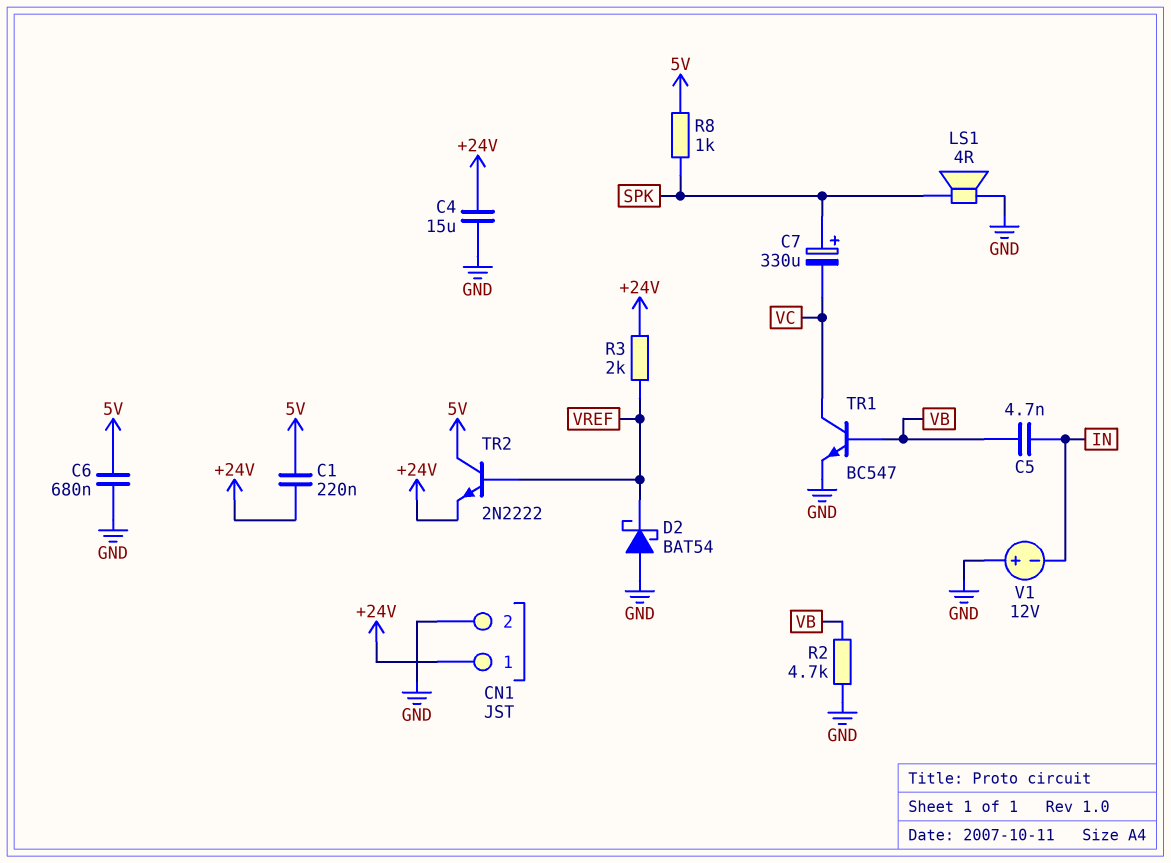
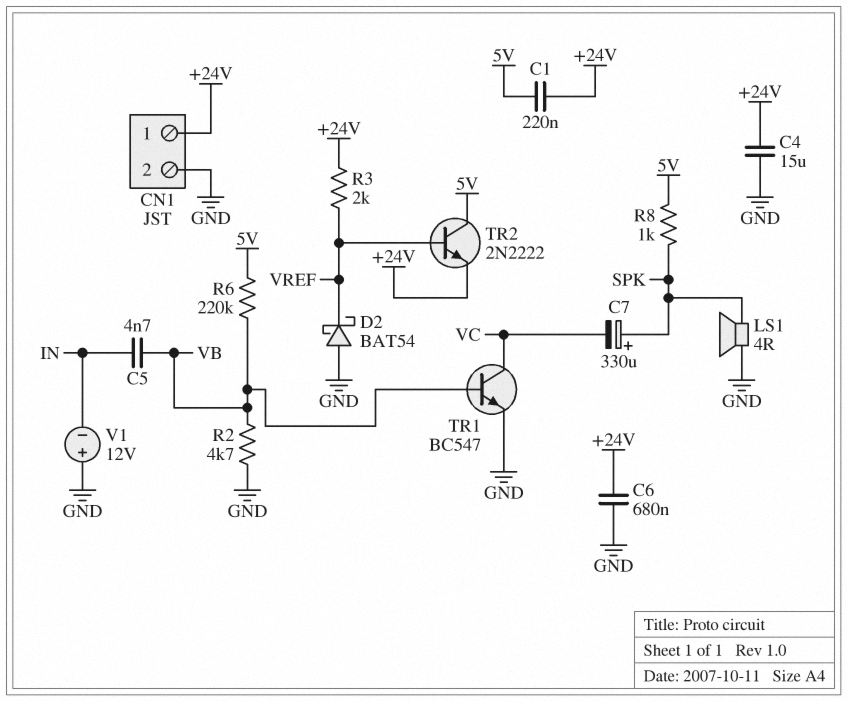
C6: 680nF (5V, GND) -> 680nF (+24V, GND)
R6: none -> 220k (5V, VB)

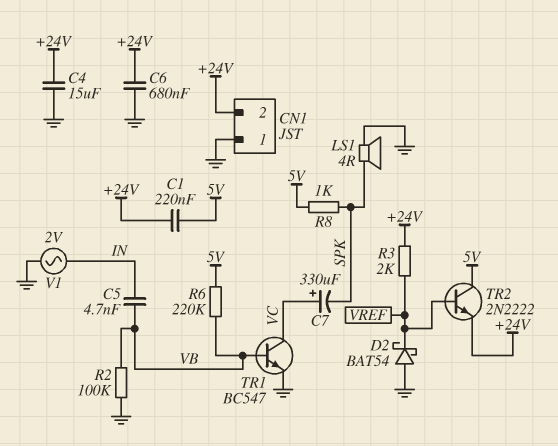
C7: 330uF (plus SPK, minus VC) -> 330uF (plus VC, minus SPK)
CN1 pin 1: +24V -> GND
CN1 pin 2: GND -> +24V
R2: 4.7k (GND, VB) -> 100k (GND, VB)
V1: 12V (plus GND, minus IN) -> AC 2V (GND, IN)

